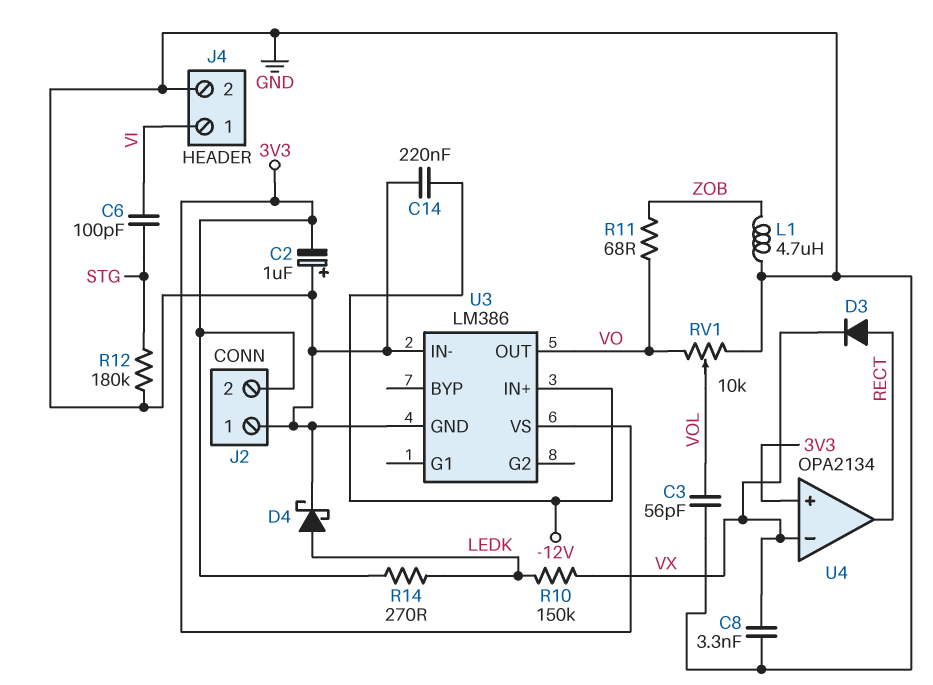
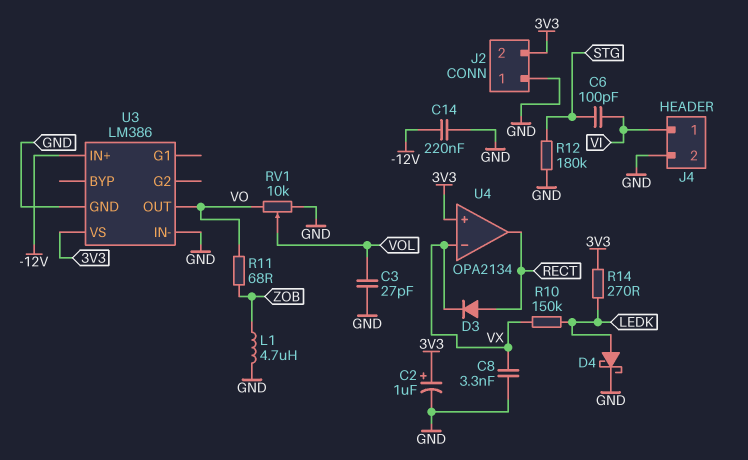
C2: 1uF (plus GND, minus 3V3) -> 1uF (plus 3V3, minus GND)
C3: 56pF (GND, VOL) -> 27pF (GND, VOL)

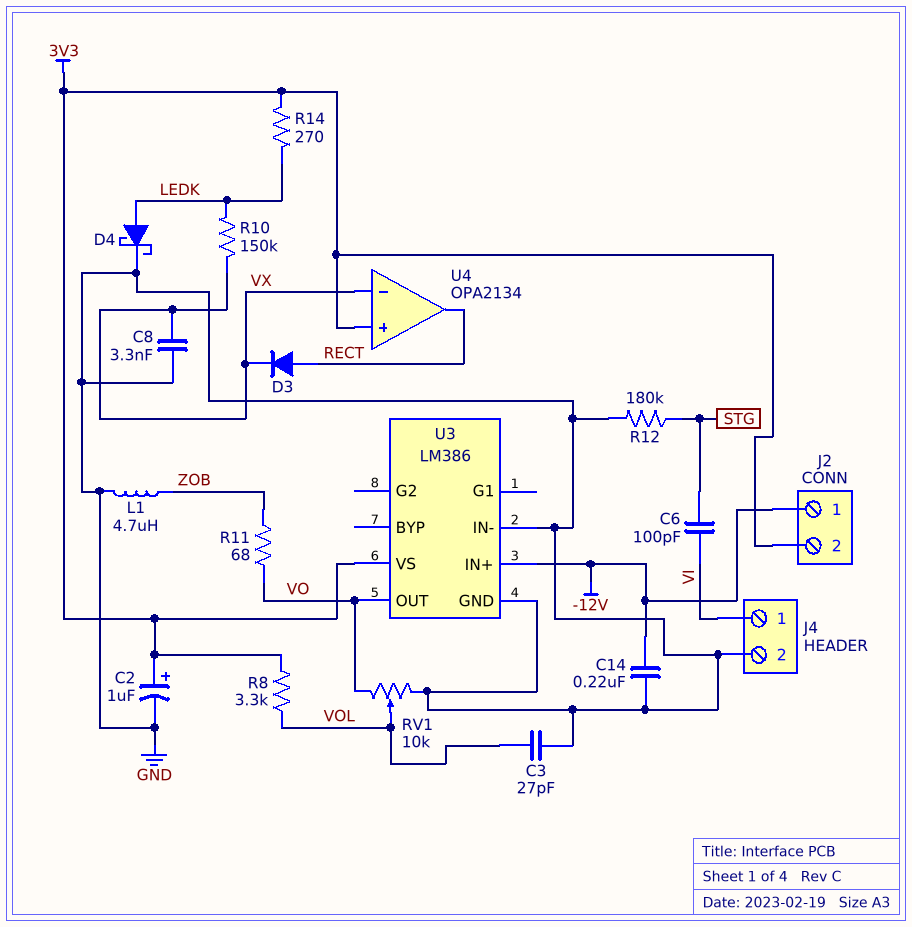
J2 pin 1: GND -> -12V
R8: none -> 3.3k (3V3, VOL)

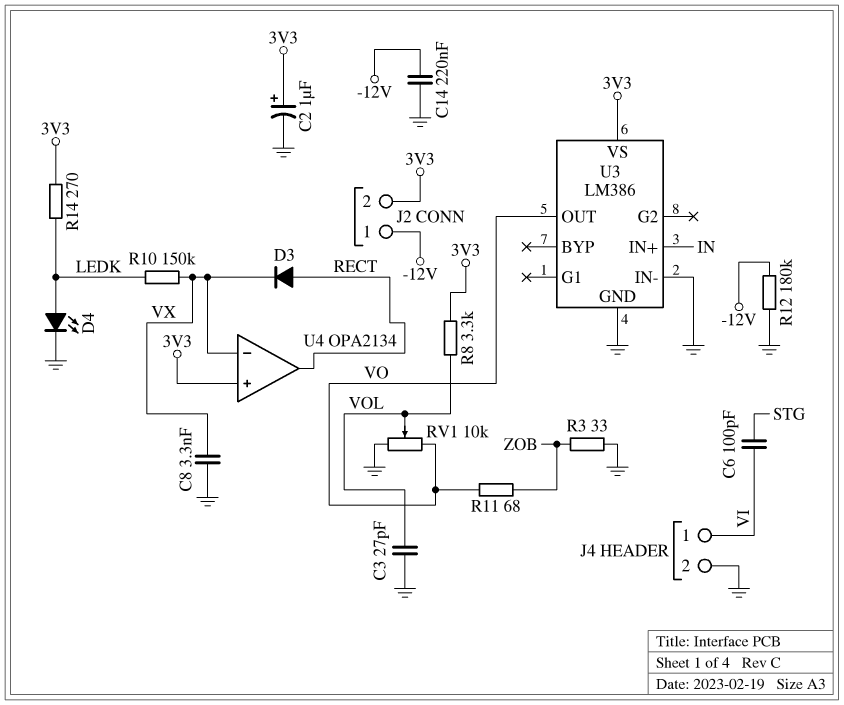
D4: schottky (A LEDK, K GND) -> LED (A LEDK, K GND)
L1: 4.7uH (GND, ZOB) -> none
R3: none -> 33 (GND, ZOB)
R12: 180k (GND, STG) -> 180k (-12V, GND)
U3 pin IN+: -12V -> IN

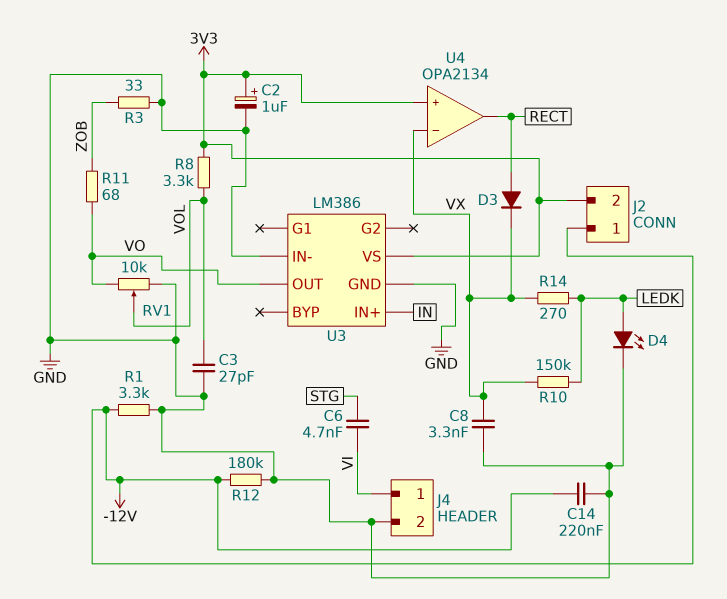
C6: 100pF (STG, VI) -> 4.7nF (STG, VI)
R1: none -> 3.3k (-12V, GND)
R14: 270 (3V3, LEDK) -> 270 (LEDK, VX)

